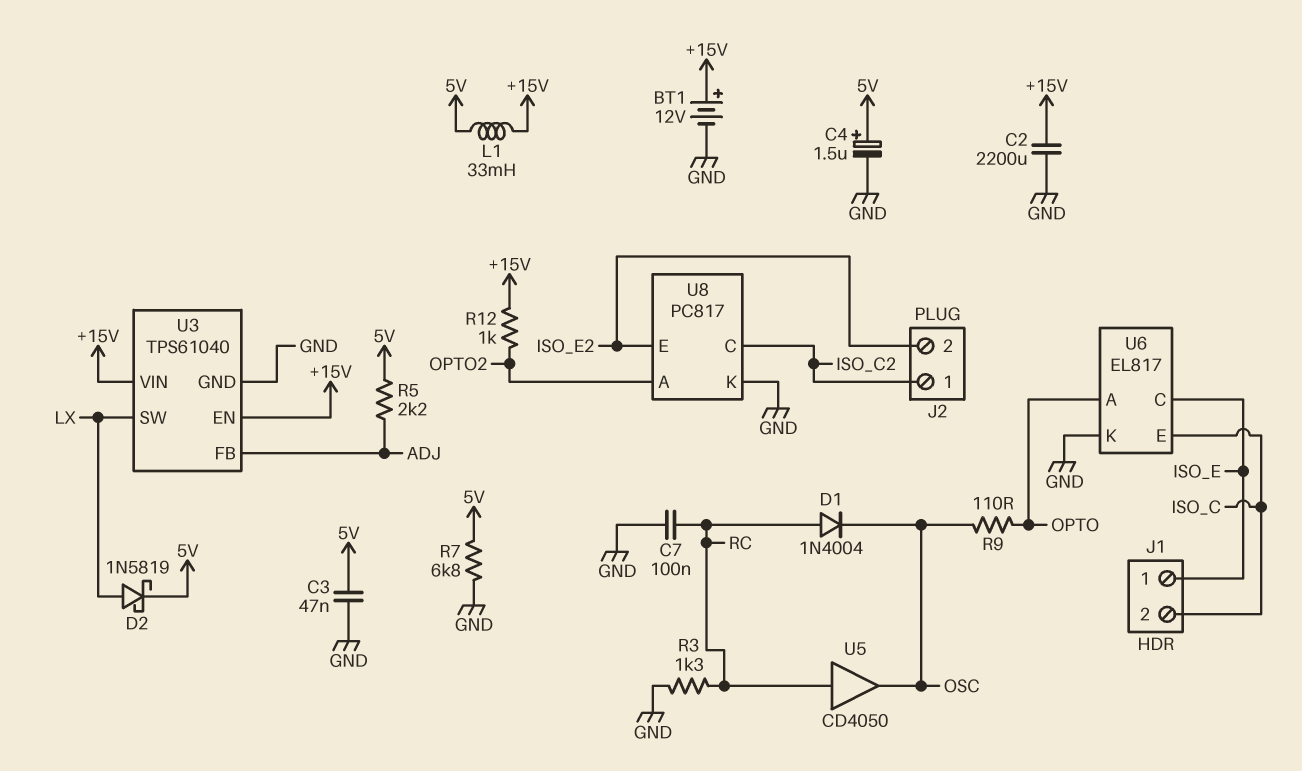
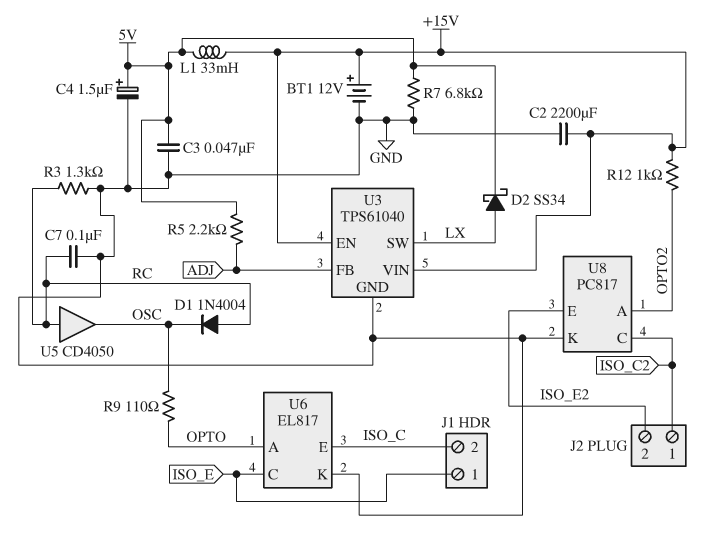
D2: schottky 1N5819 (A LX, K 5V) -> schottky SS34 (A LX, K 5V)

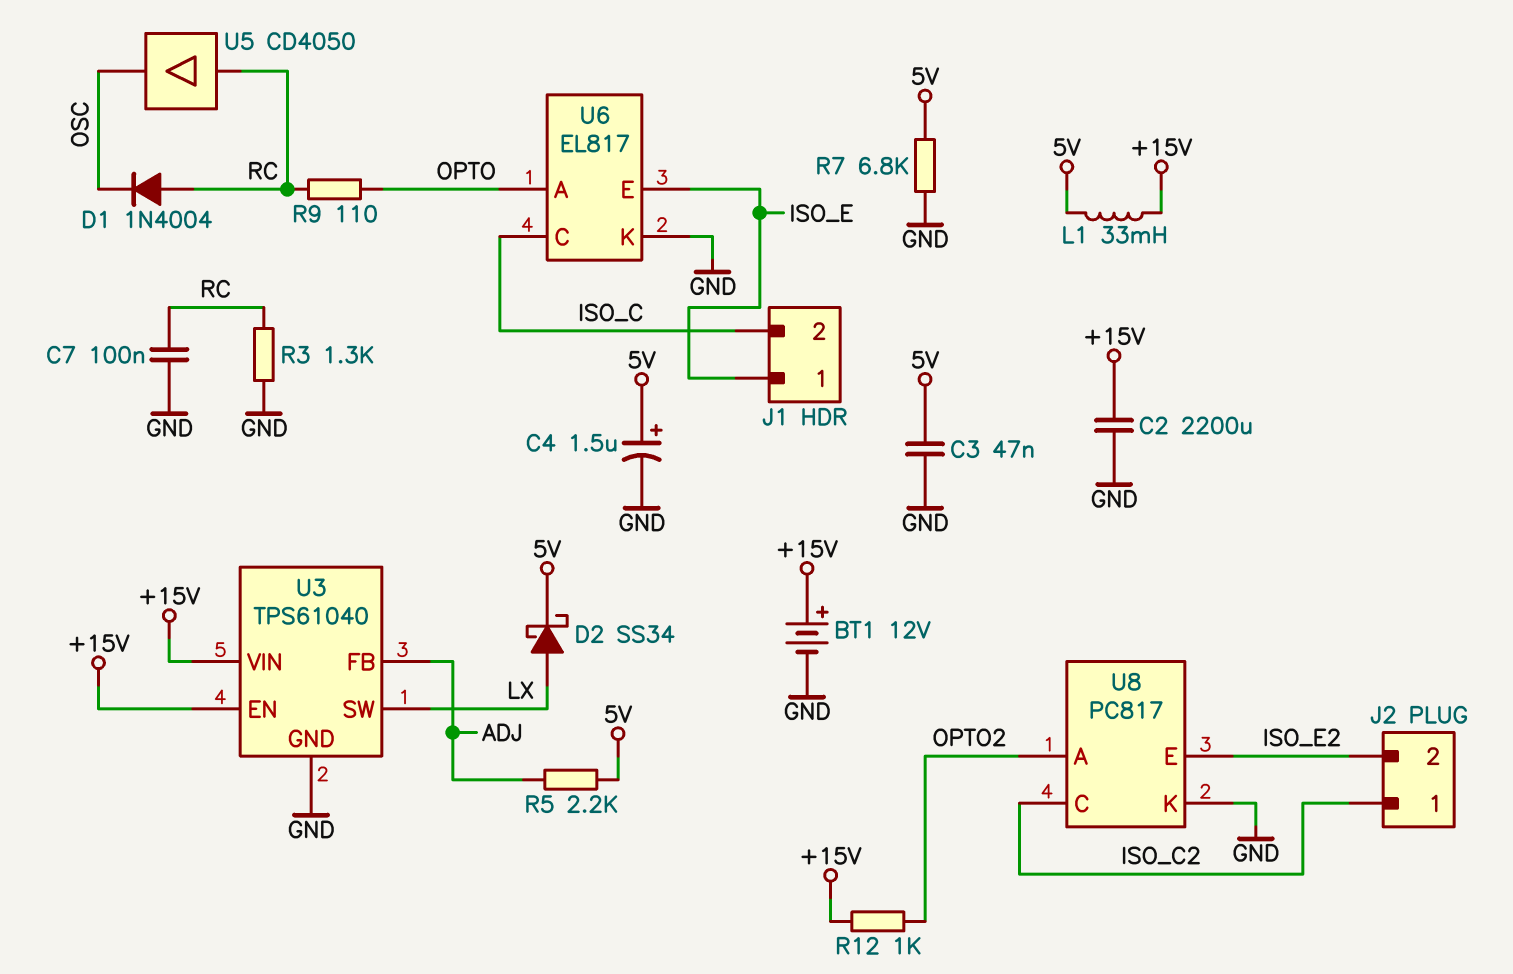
R9: 110 (OPTO, OSC) -> 110 (OPTO, RC)
U6 pin C: ISO_E -> ISO_C
U6 pin E: ISO_C -> ISO_E

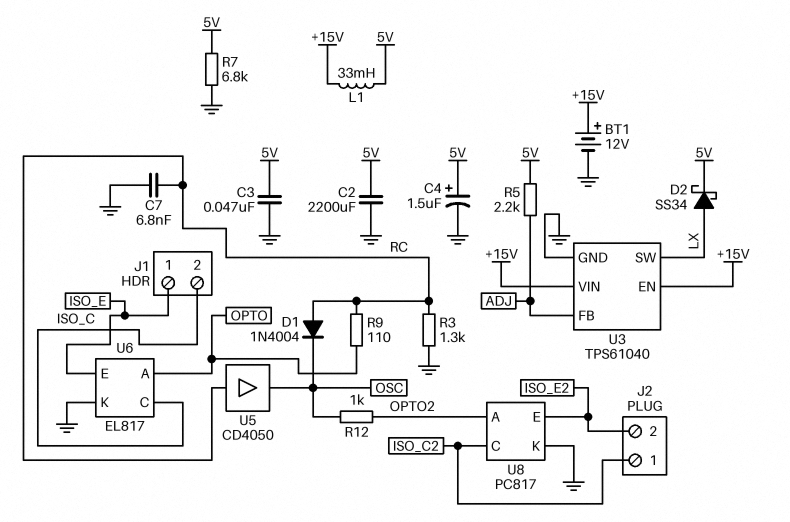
C2: 2200uF (+15V, GND) -> 2200uF (5V, GND)
C7: 100nF (GND, RC) -> 6.8nF (GND, RC)
R12: 1k (+15V, OPTO2) -> 1k (OPTO2, OSC)

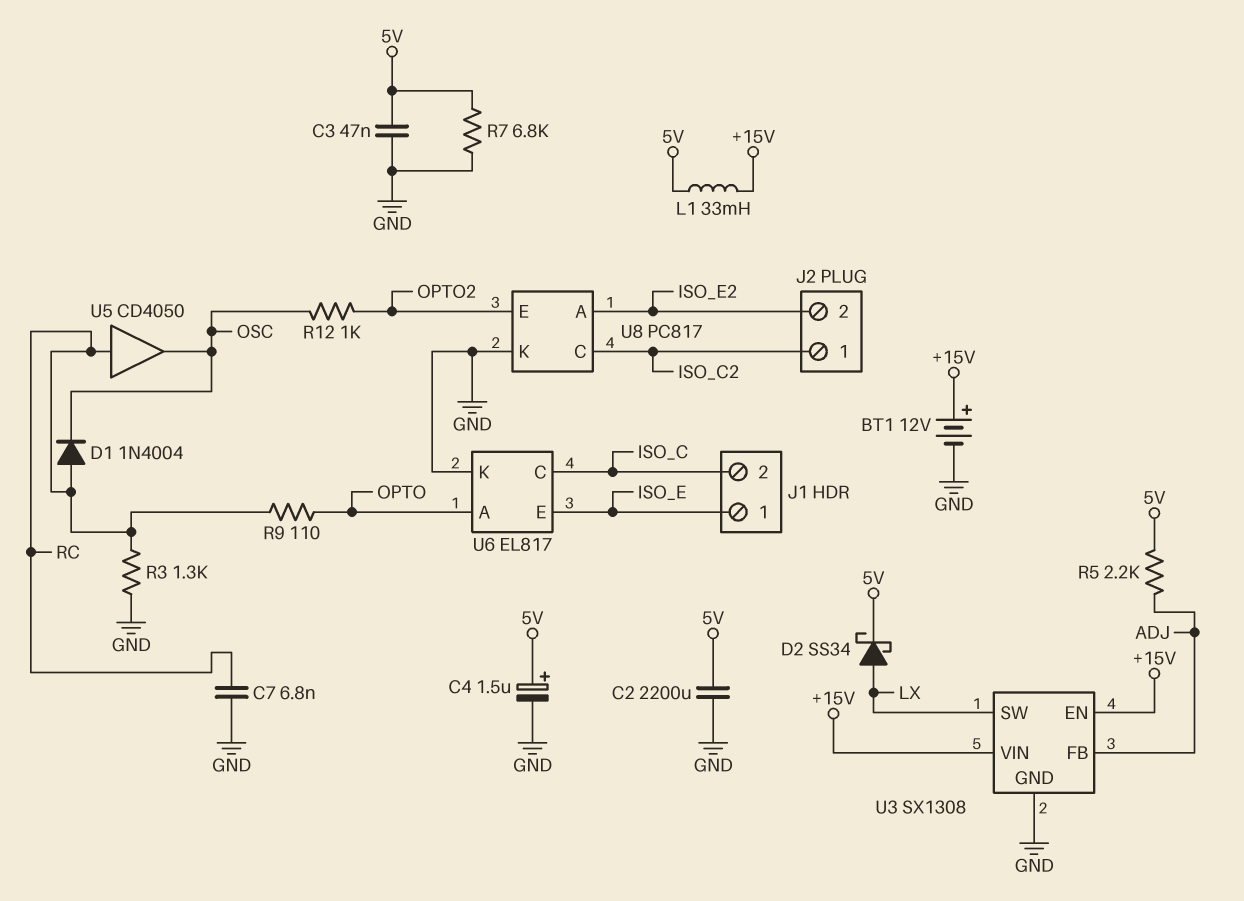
U3: TPS61040 -> SX1308
U8 pin A: OPTO2 -> ISO_E2
U8 pin E: ISO_E2 -> OPTO2

